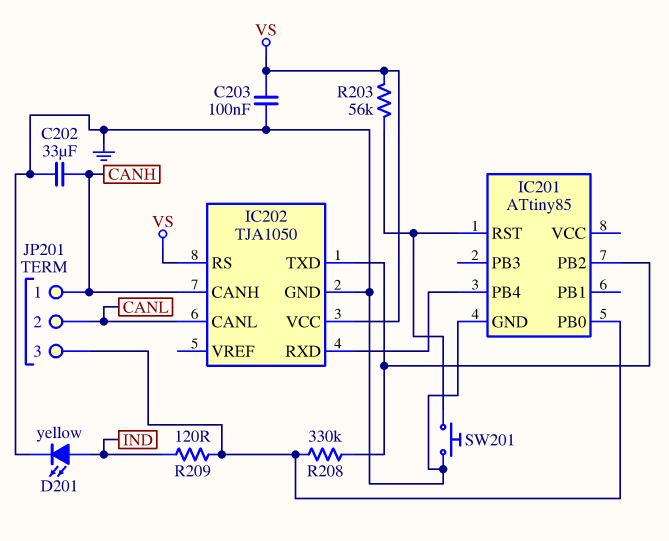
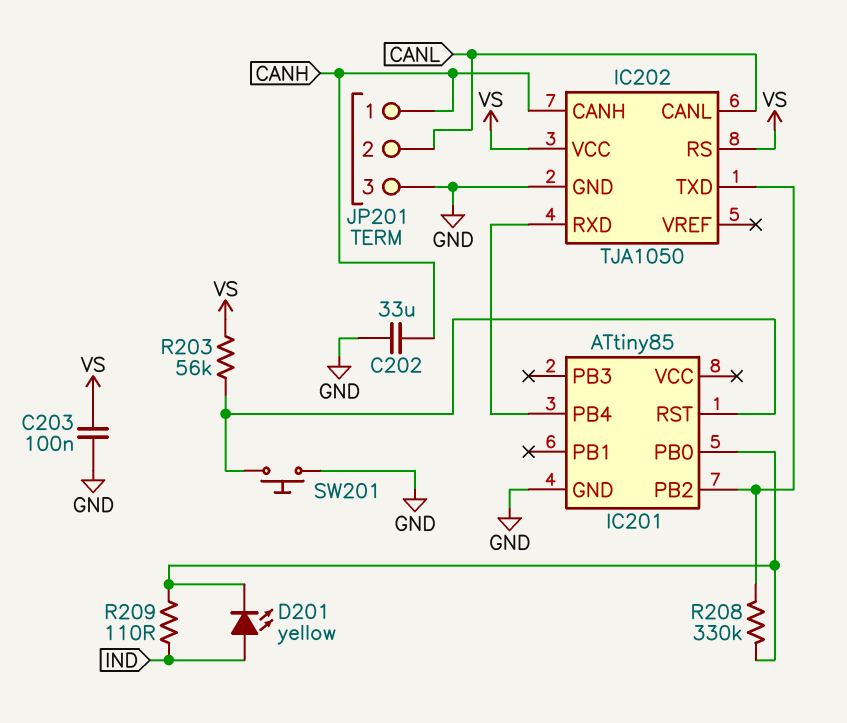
D201: LED yellow (A IND, K GND) -> LED yellow (A IND, K IC201/PB0)
JP201 pin 3: IC201/PB0 -> GND
R209: 120 (IC201/PB0, IND) -> 110 (IC201/PB0, IND)

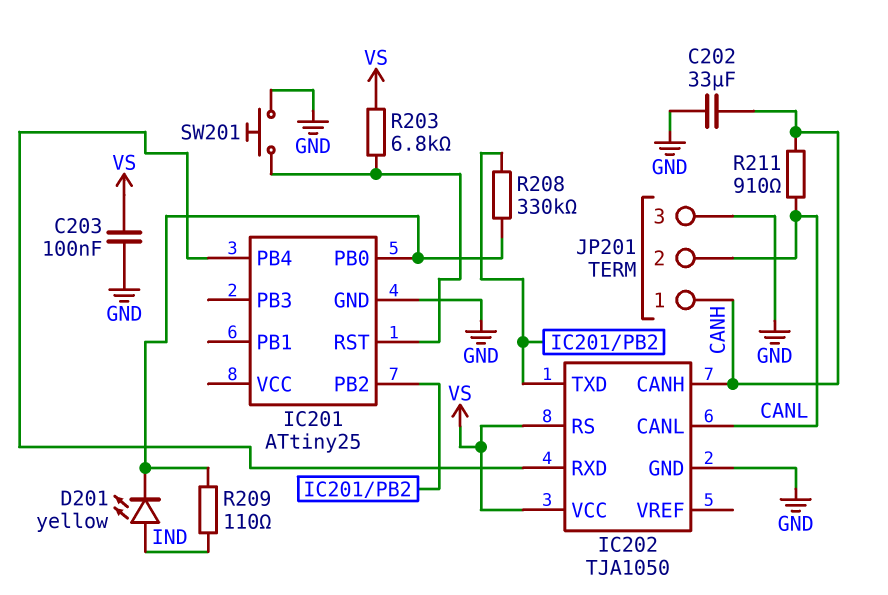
IC201: ATtiny85 -> ATtiny25
R203: 56k (IC201/RST, VS) -> 6.8k (IC201/RST, VS)
R211: none -> 910 (CANH, CANL)

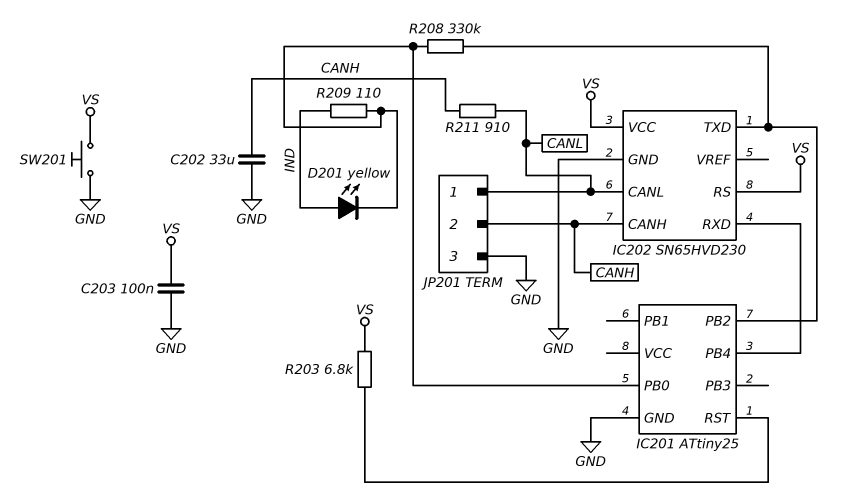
IC202: TJA1050 -> SN65HVD230
JP201 pin 1: CANH -> CANL
JP201 pin 2: CANL -> CANH
SW201: button (GND, IC201/RST) -> button (GND, VS)

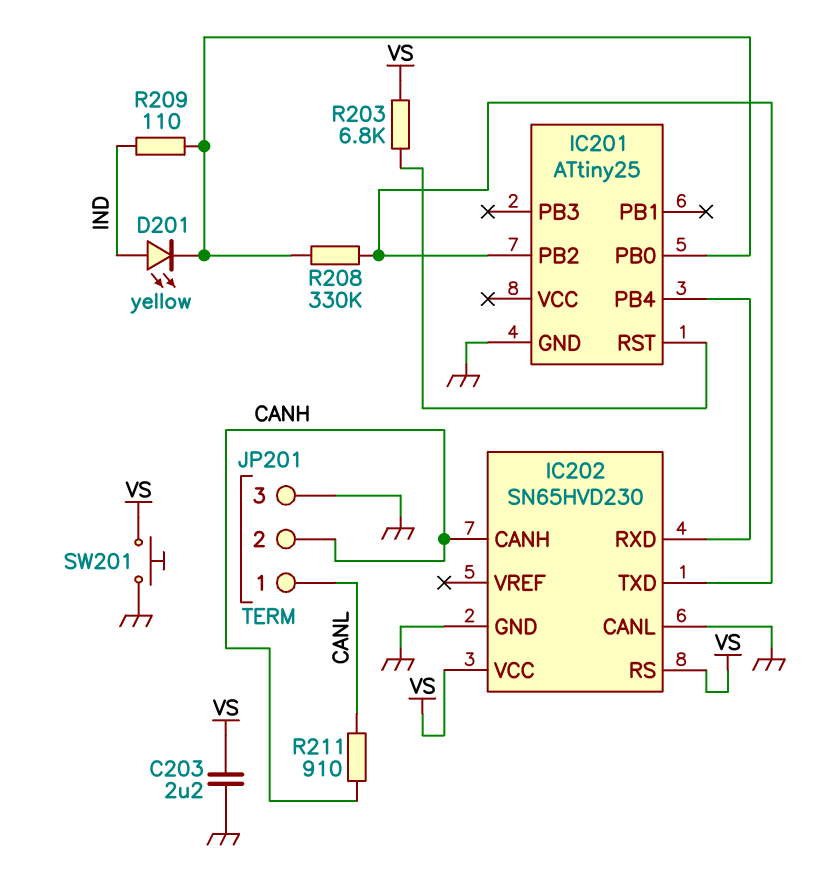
C202: 33uF (CANH, GND) -> none
C203: 100nF (GND, VS) -> 2.2uF (GND, VS)
IC202 pin CANL: CANL -> GND

